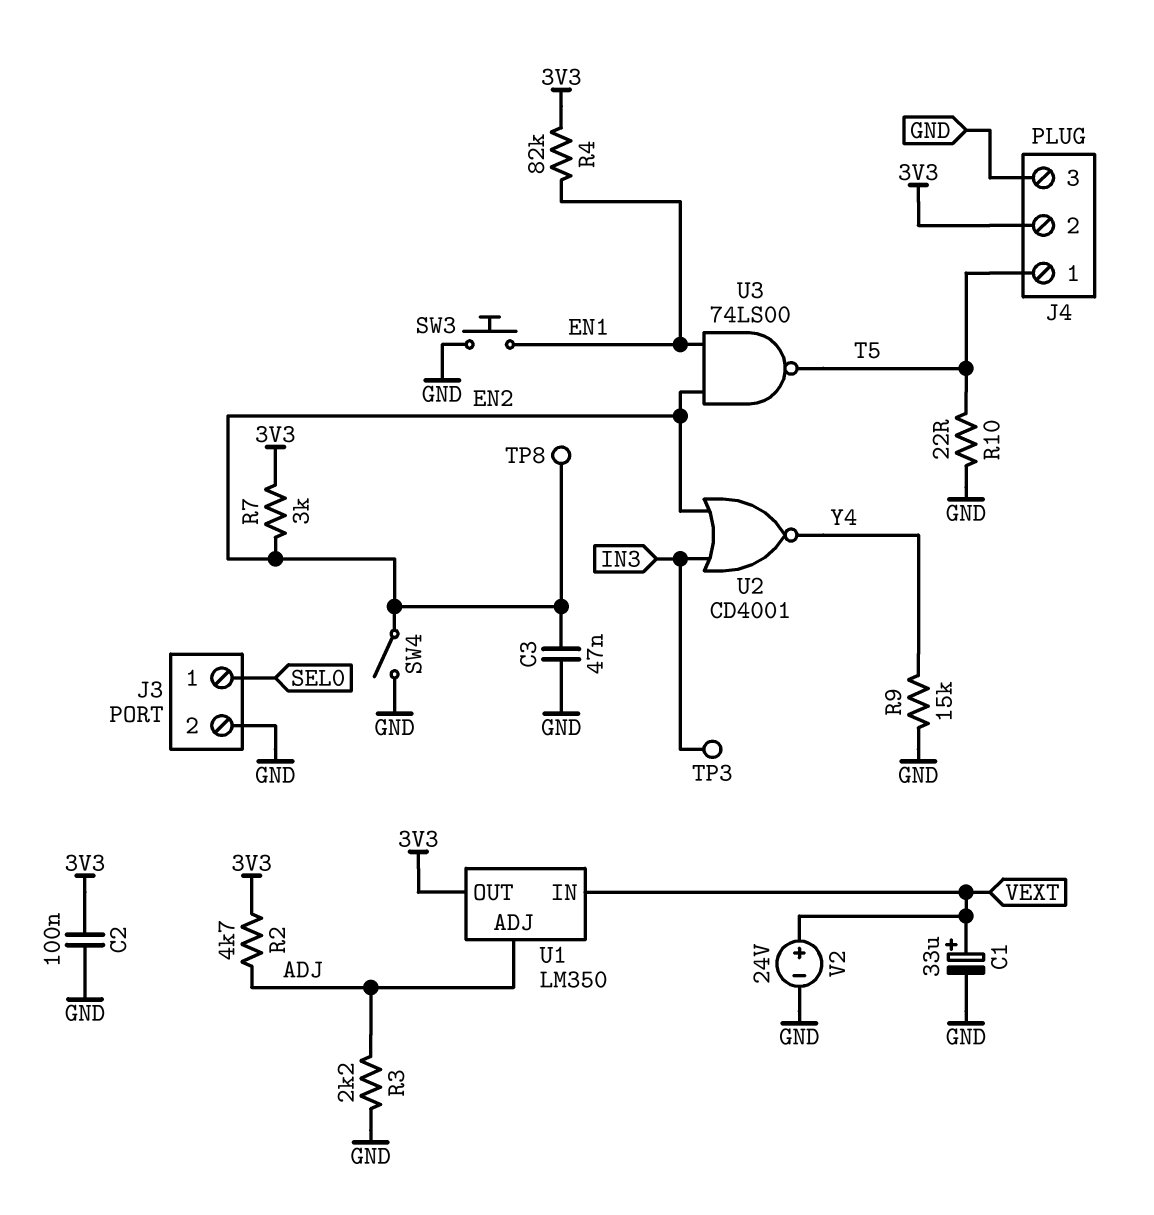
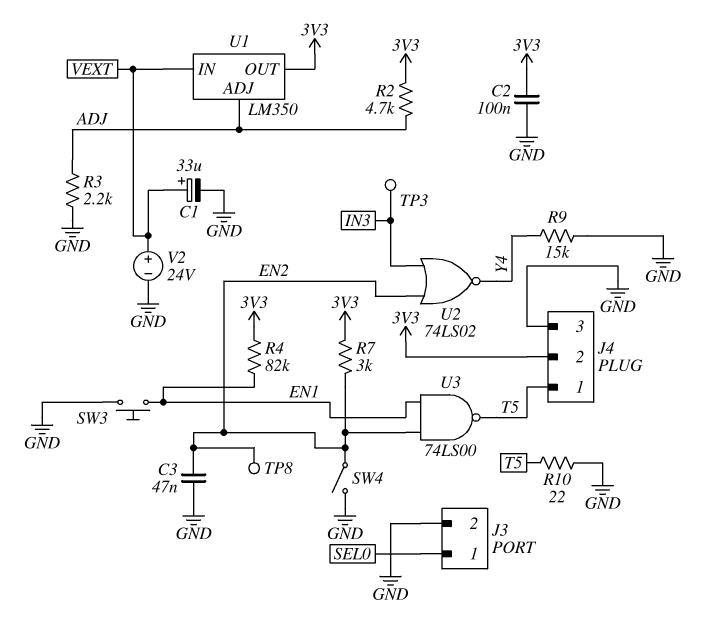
U2: NOR CD4001 (in EN2, in IN3, out Y4) -> NOR 74LS02 (in EN2, in IN3, out Y4)

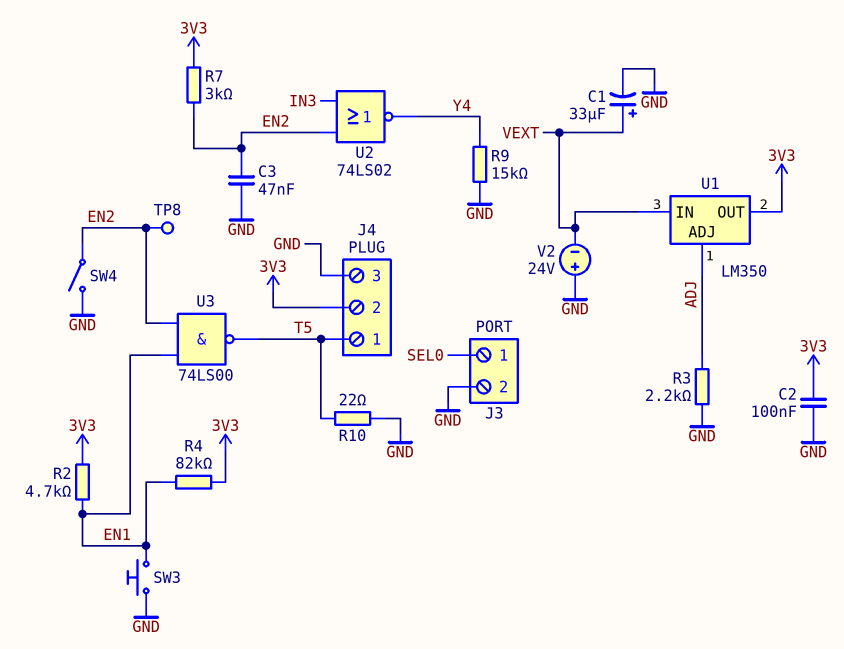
R2: 4.7k (3V3, ADJ) -> 4.7k (3V3, EN1)
TP3: test point (IN3) -> none
V2: 24V (plus VEXT, minus GND) -> 24V (plus GND, minus VEXT)

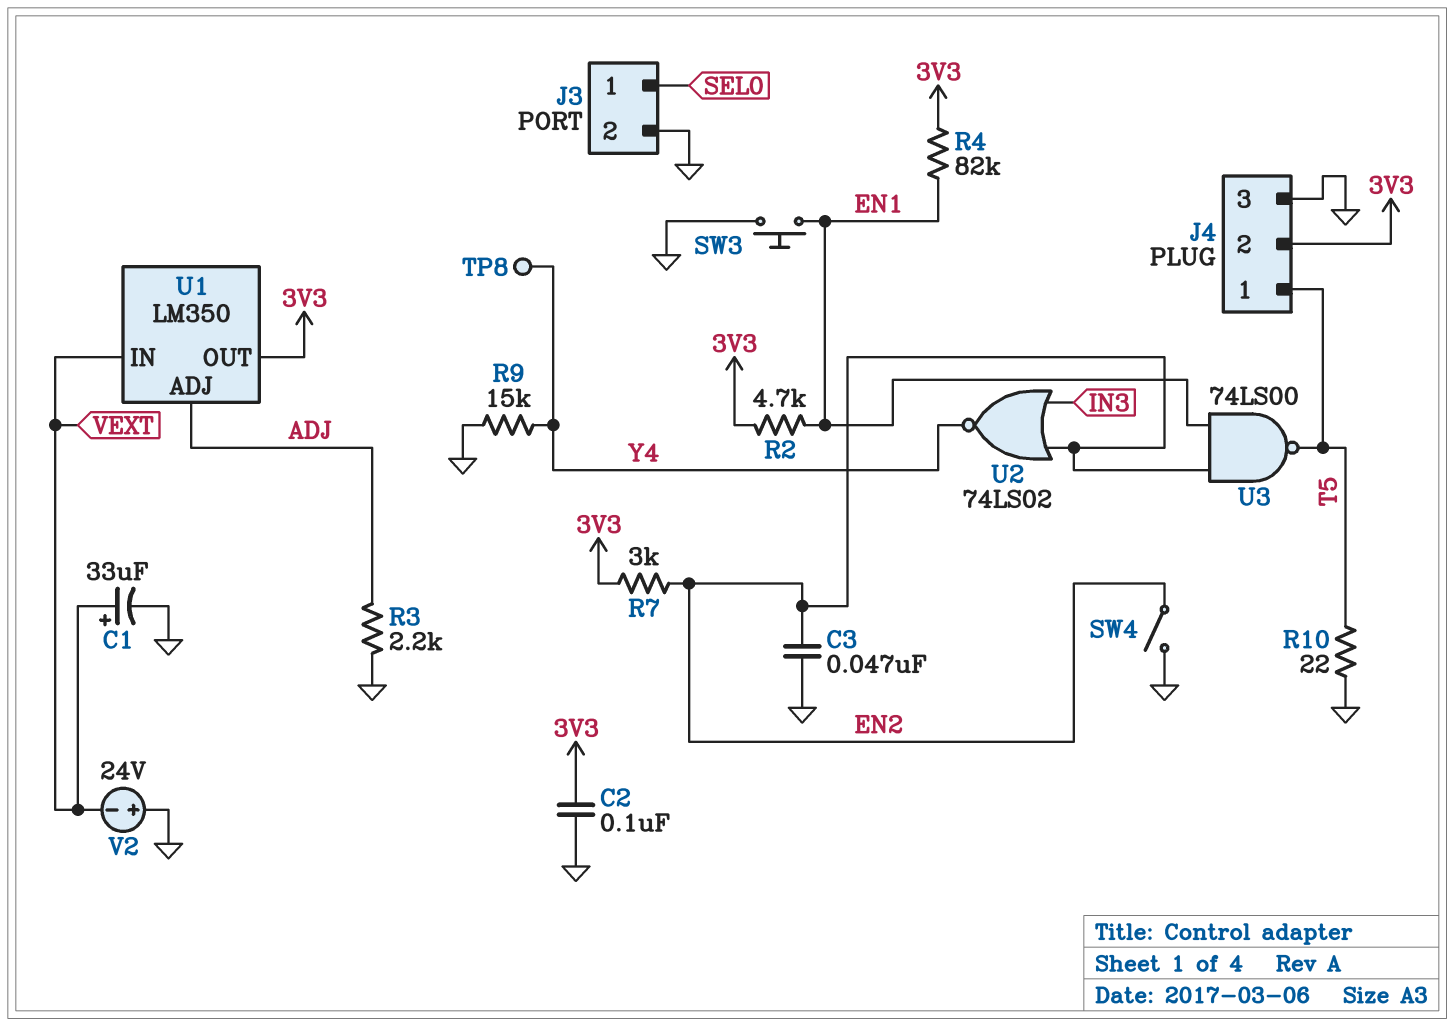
TP8: test point (EN2) -> test point (Y4)

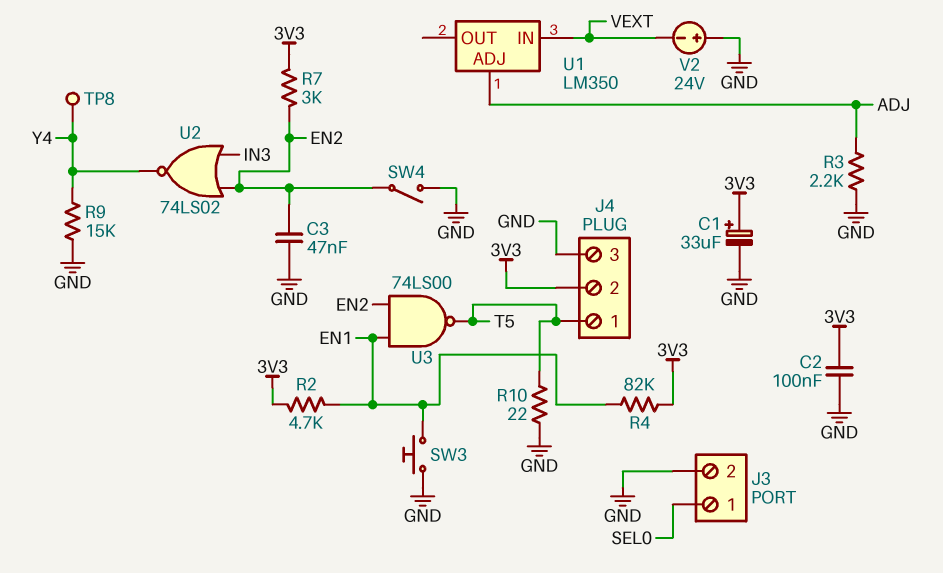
C1: 33uF (plus VEXT, minus GND) -> 33uF (plus 3V3, minus GND)
U1 pin OUT: 3V3 -> none

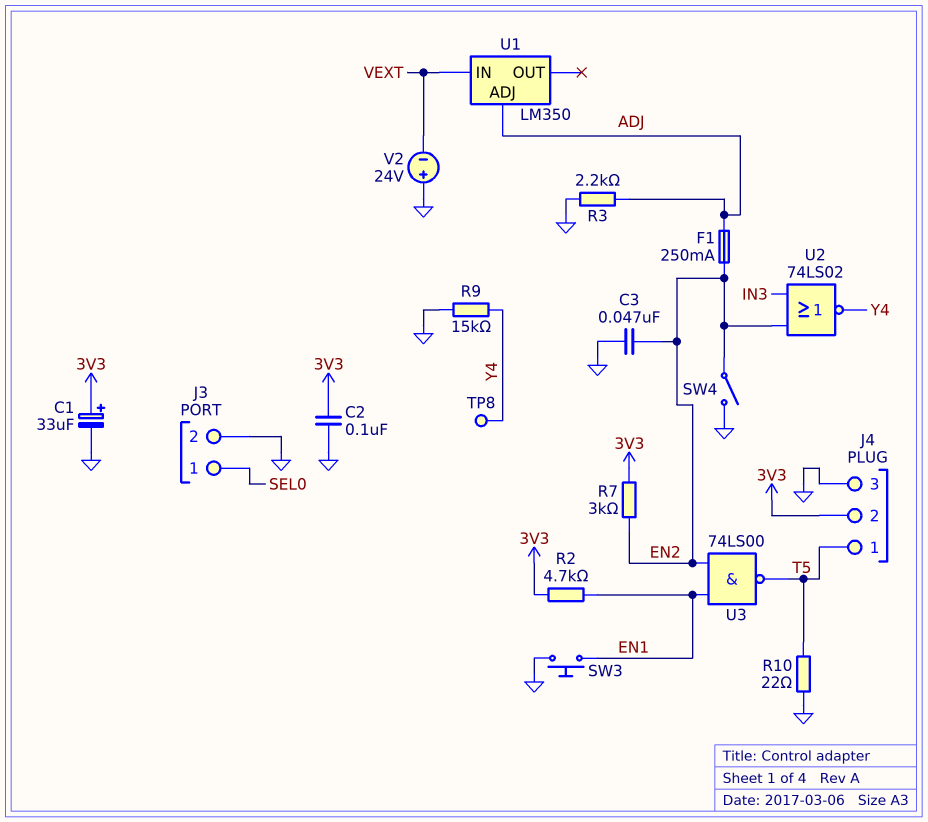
F1: none -> 250mA (ADJ, EN2)
R4: 82k (3V3, EN1) -> none

